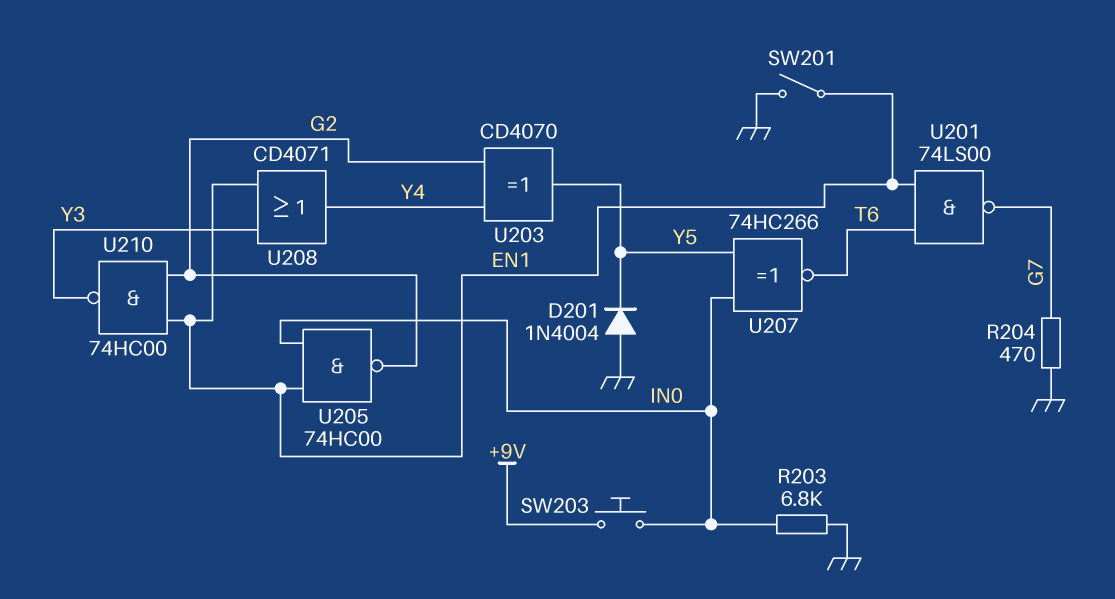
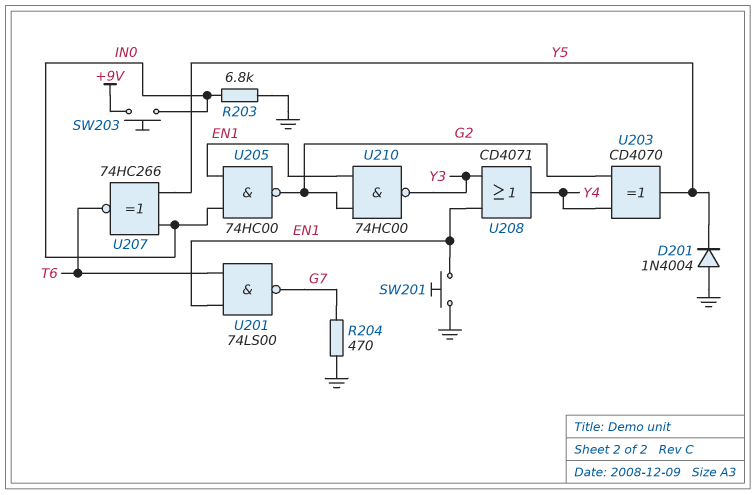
SW201: switch (EN1, GND) -> button (EN1, GND)

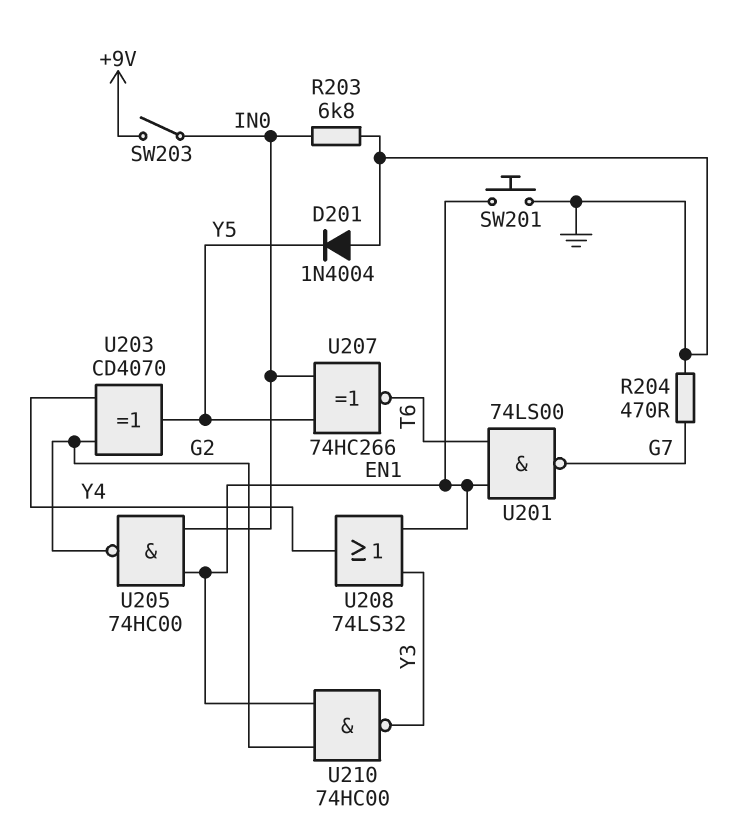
SW203: button (+9V, IN0) -> switch (+9V, IN0)
U208: OR CD4071 (in EN1, in Y3, out Y4) -> OR 74LS32 (in EN1, in Y3, out Y4)

